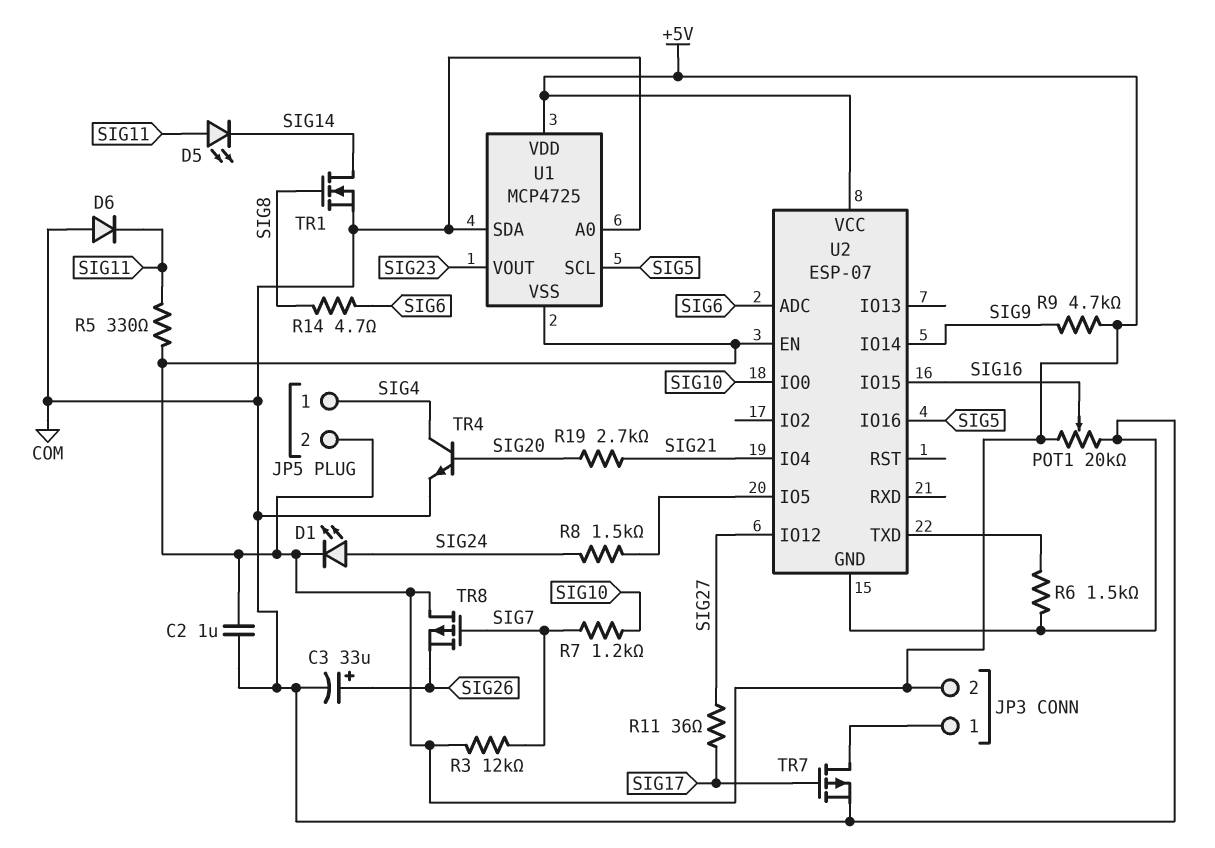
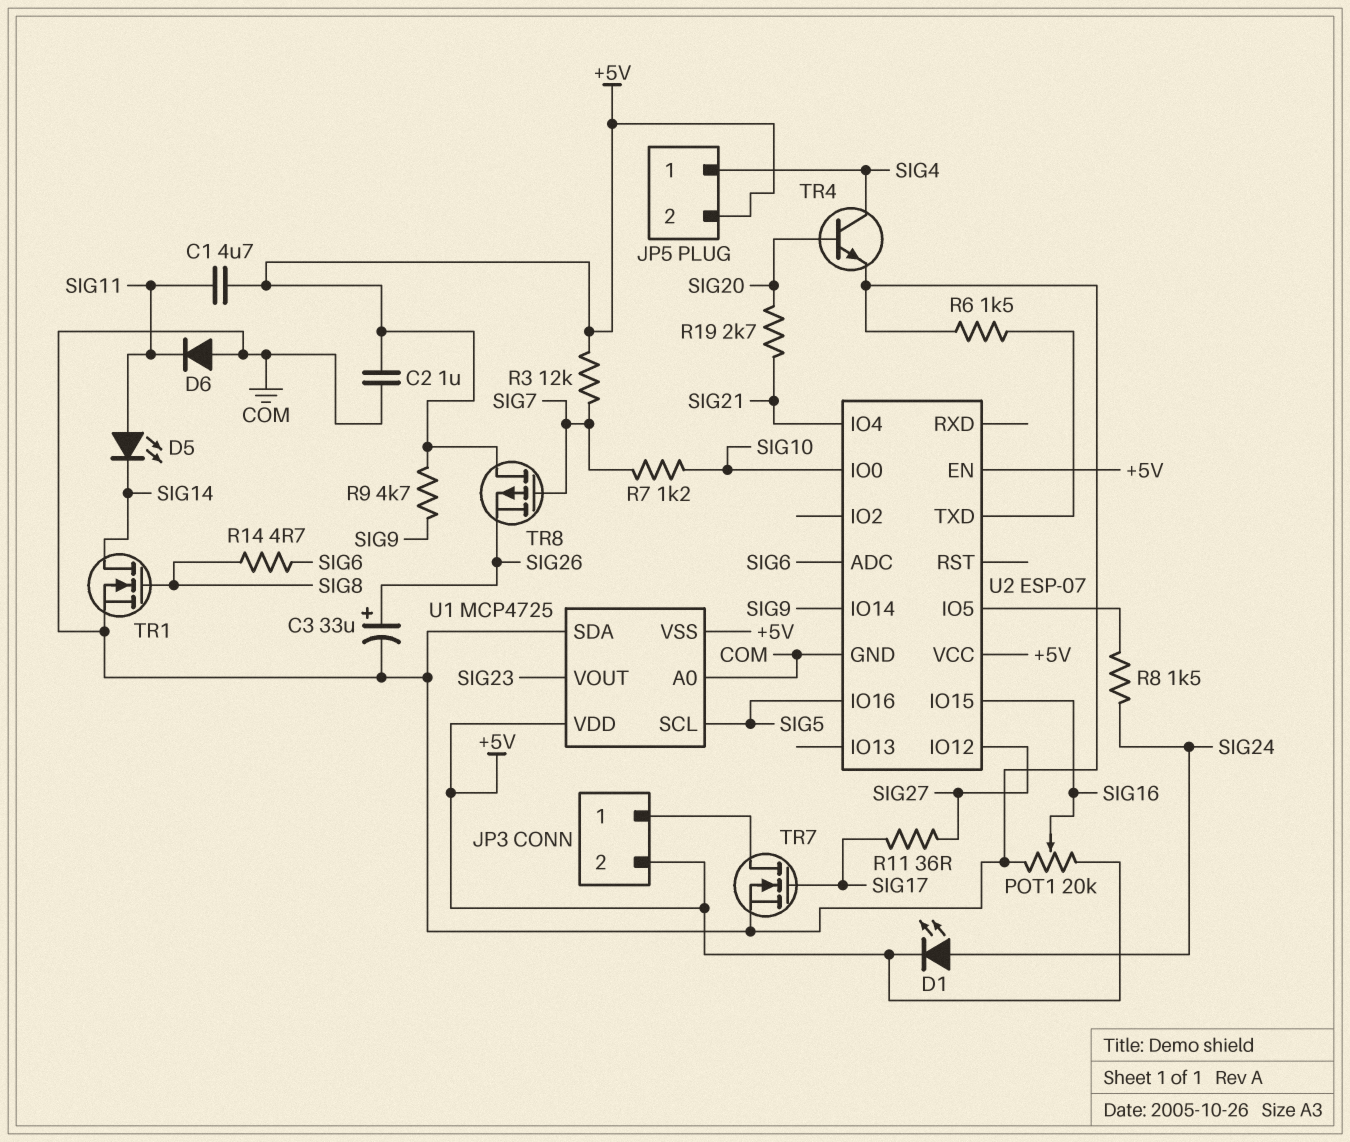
C1: none -> 4.7uF (+5V, SIG11)
R5: 330 (+5V, SIG11) -> none
TR7: PMOS (G SIG17, D JP3/1, S COM) -> NMOS (G SIG17, D JP3/1, S COM)

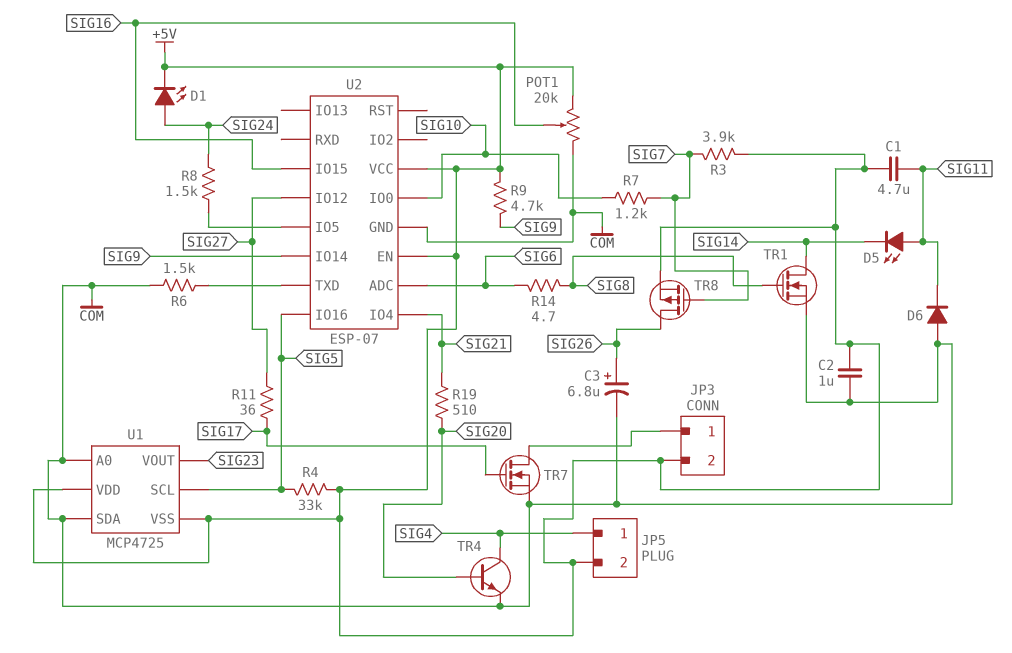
C3: 33uF (plus SIG26, minus COM) -> 6.8uF (plus SIG26, minus COM)
R3: 12k (+5V, SIG7) -> 3.9k (+5V, SIG7)
R4: none -> 33k (+5V, SIG5)
R19: 2.7k (SIG20, SIG21) -> 510 (SIG20, SIG21)
TR8: PMOS (G SIG7, D +5V, S SIG26) -> PMOS (G SIG7, D SIG26, S +5V)

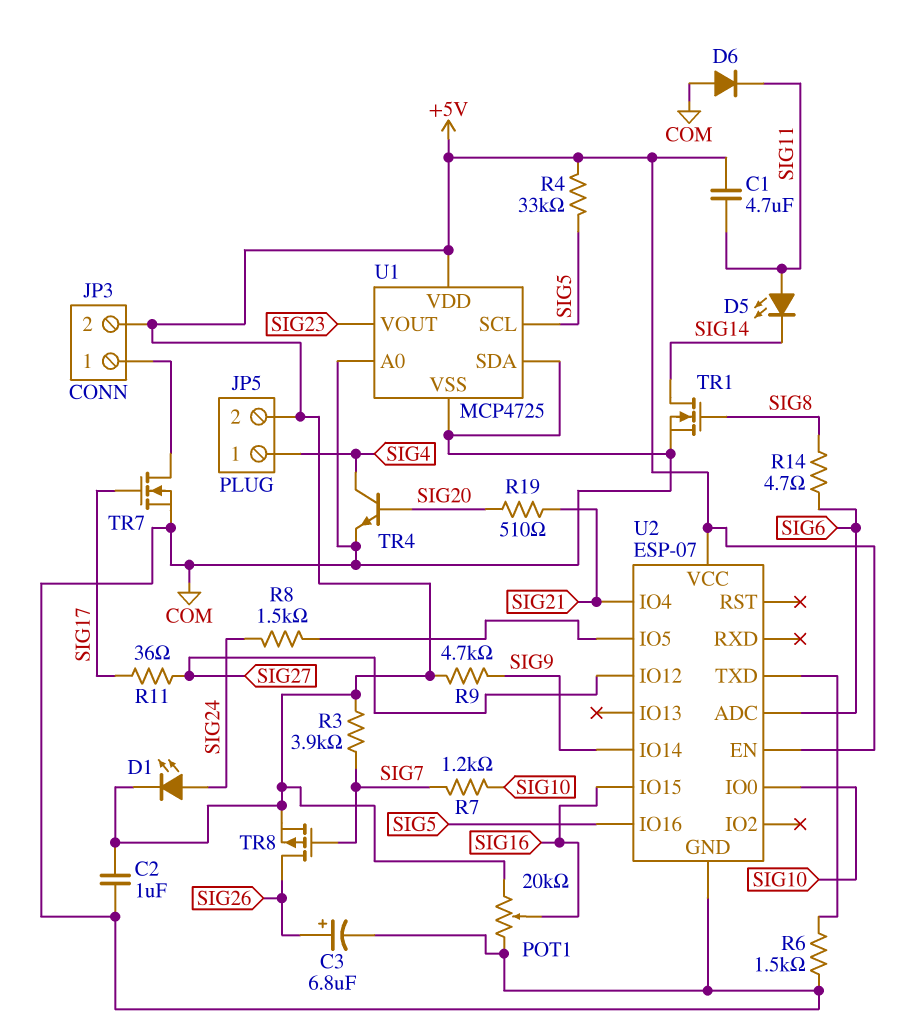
U1 pin VSS: +5V -> COM

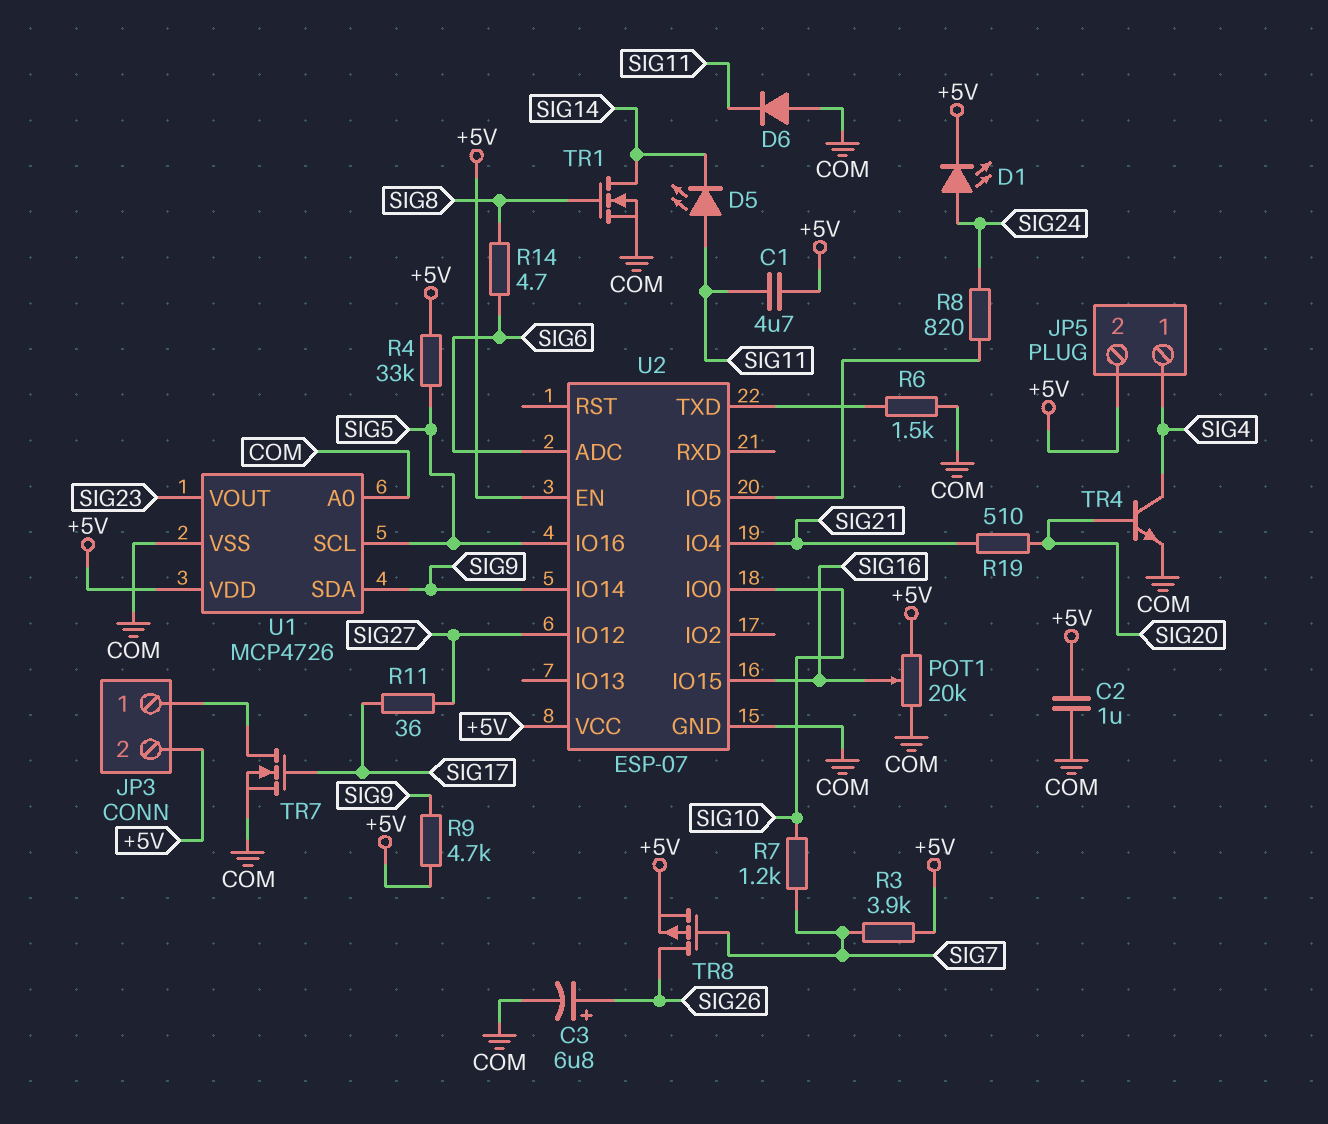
R8: 1.5k (SIG24, U2/IO5) -> 820 (SIG24, U2/IO5)
U1: MCP4725 -> MCP4726
U1 pin SDA: COM -> SIG9

